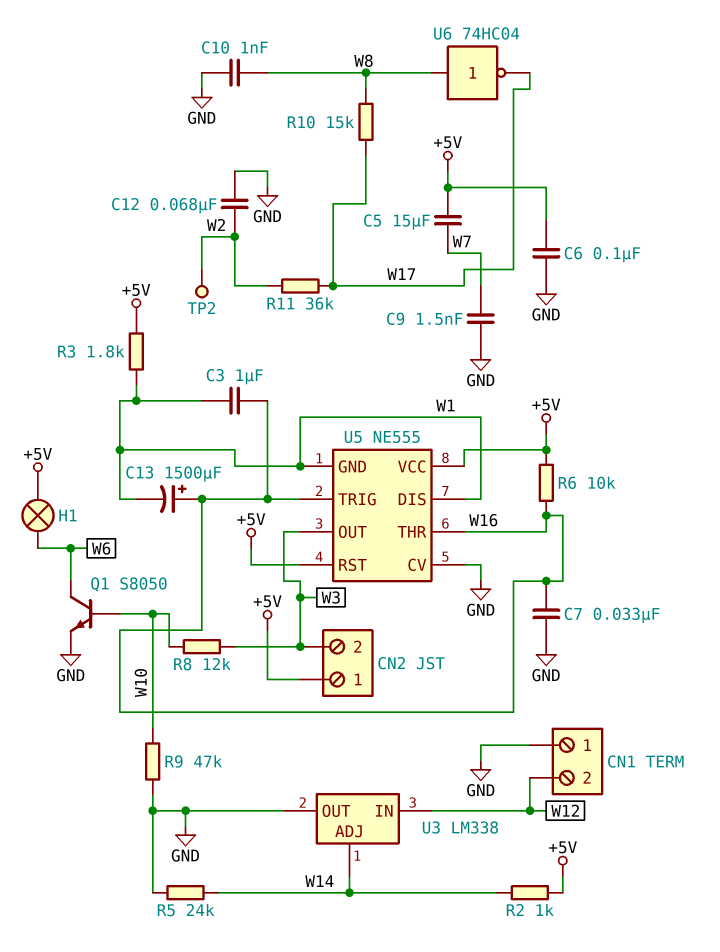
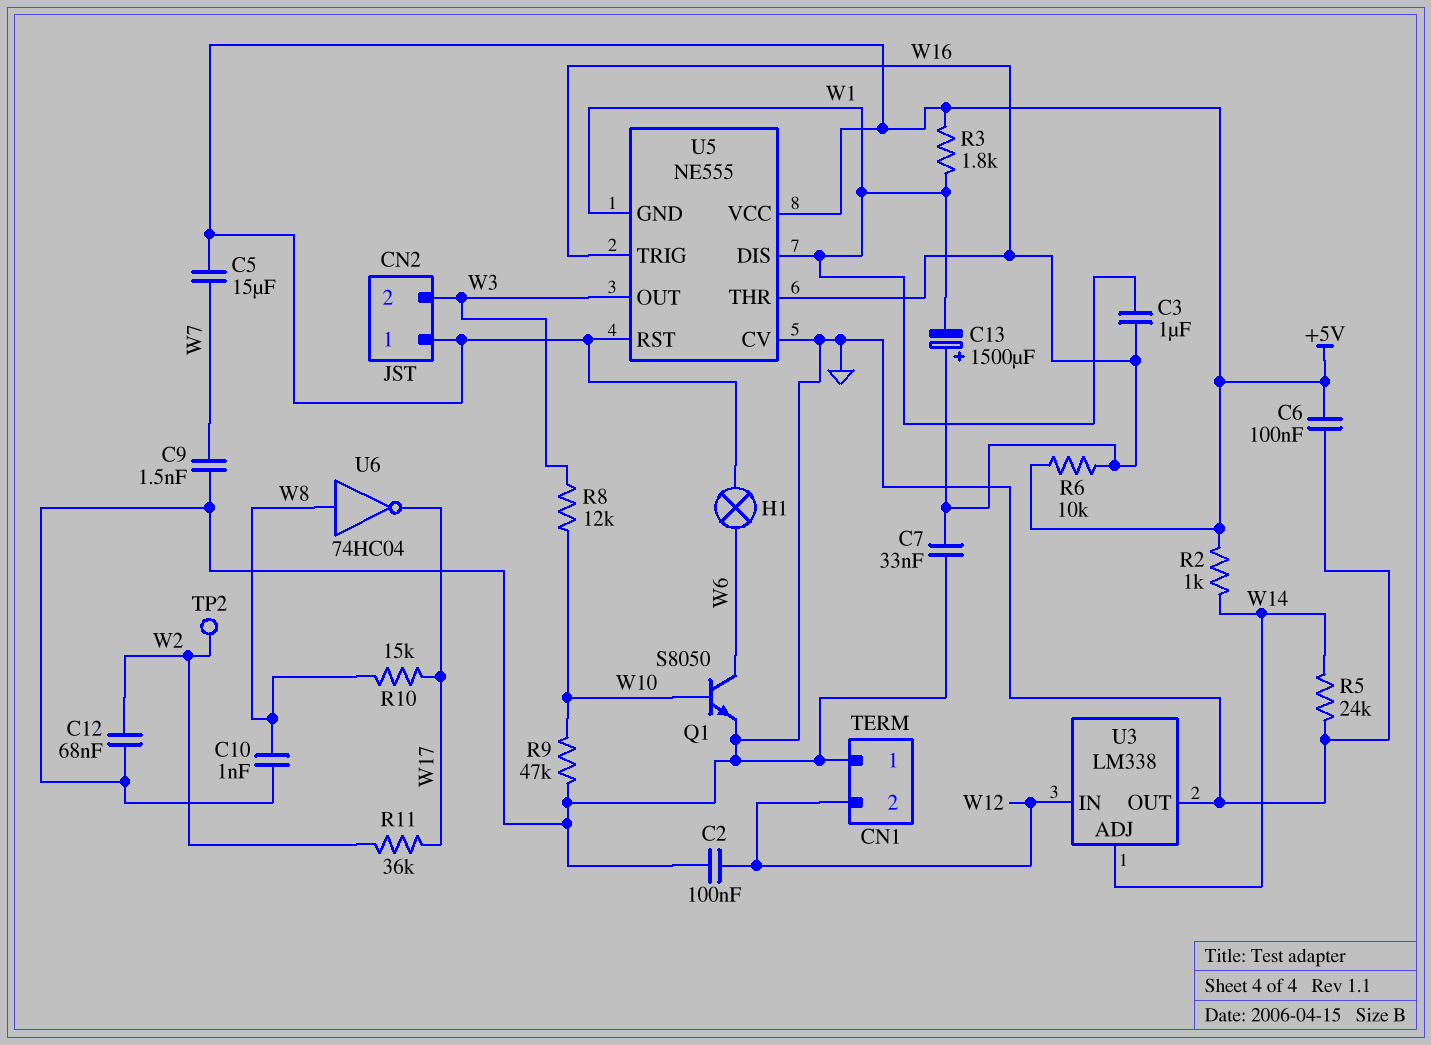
C2: none -> 100nF (GND, W12)

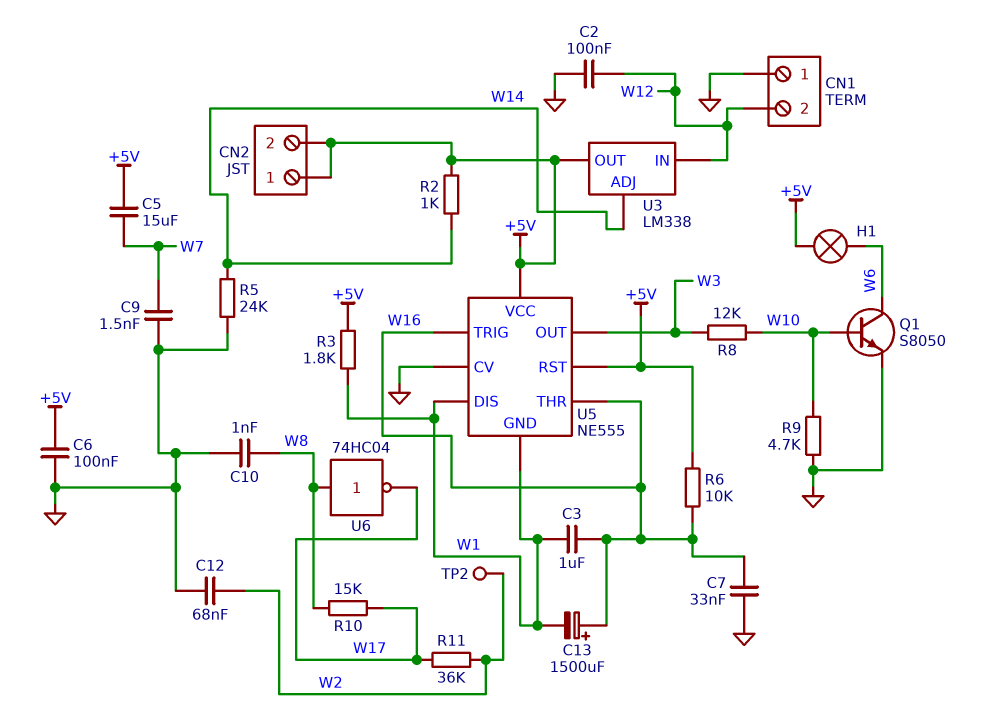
CN2 pin 2: W3 -> +5V
R9: 47k (GND, W10) -> 4.7k (GND, W10)
U3 pin OUT: GND -> +5V

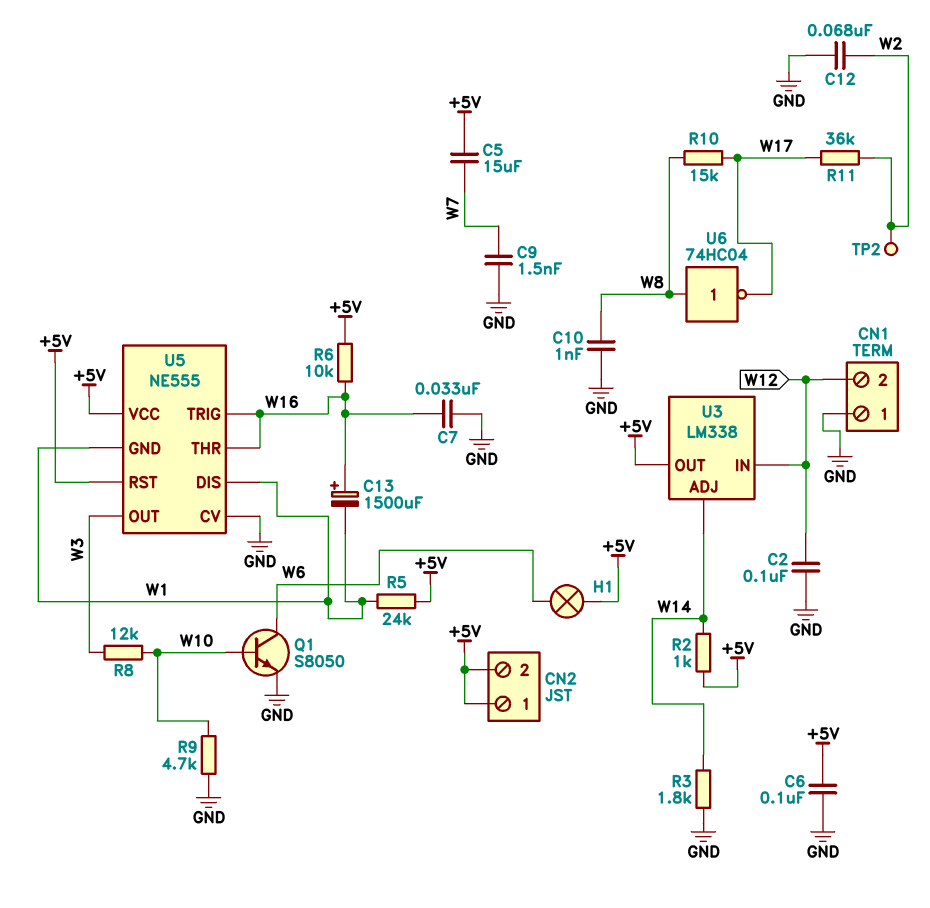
C3: 1uF (W1, W16) -> none
R3: 1.8k (+5V, W1) -> 1.8k (GND, W14)
R5: 24k (GND, W14) -> 24k (+5V, W1)

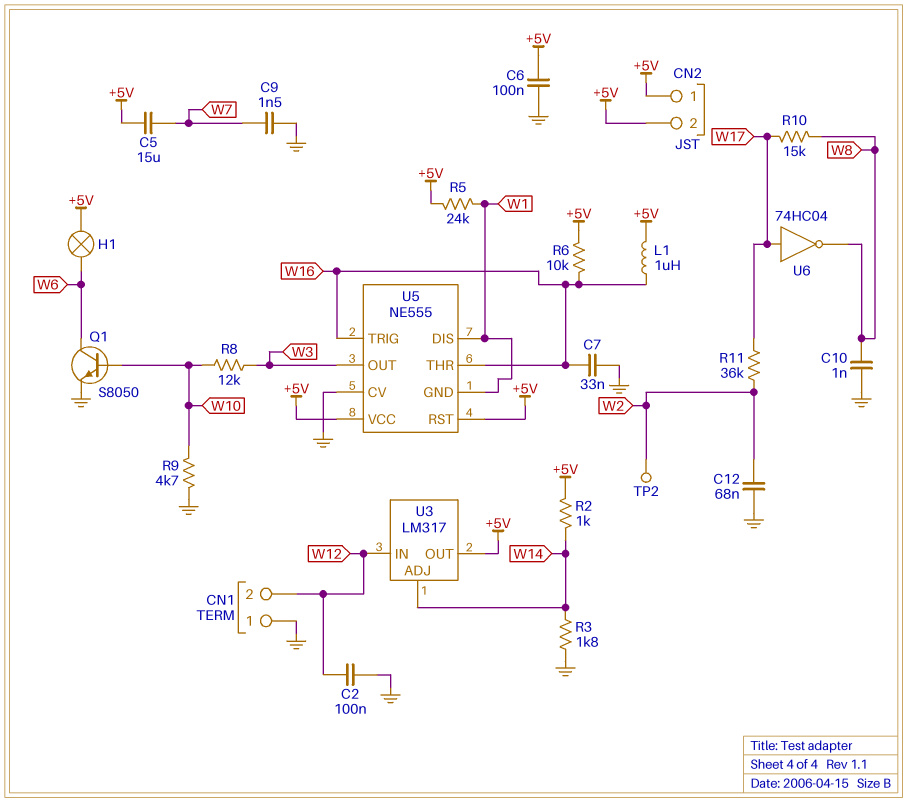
C13: 1500uF (plus W16, minus W1) -> none
L1: none -> 1uH (+5V, W16)
U3: LM338 -> LM317
U6: NOT 74HC04 (in W8, out W17) -> NOT 74HC04 (in W17, out W8)

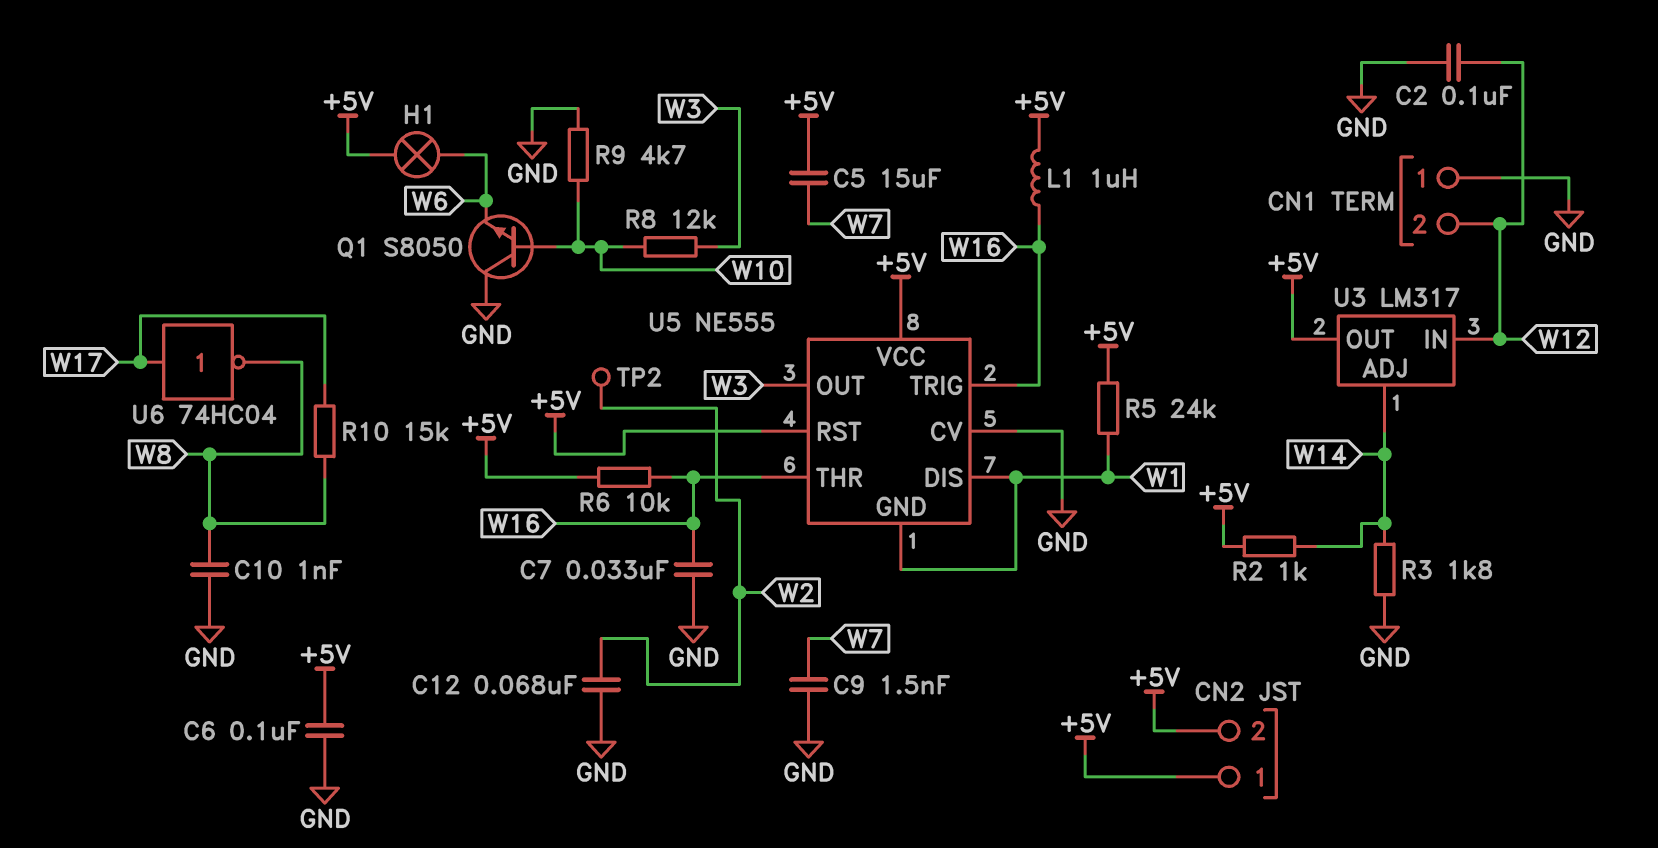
Q1: NPN S8050 (B W10, C W6, E GND) -> NPN S8050 (B W10, C GND, E W6)
R11: 36k (W2, W17) -> none

